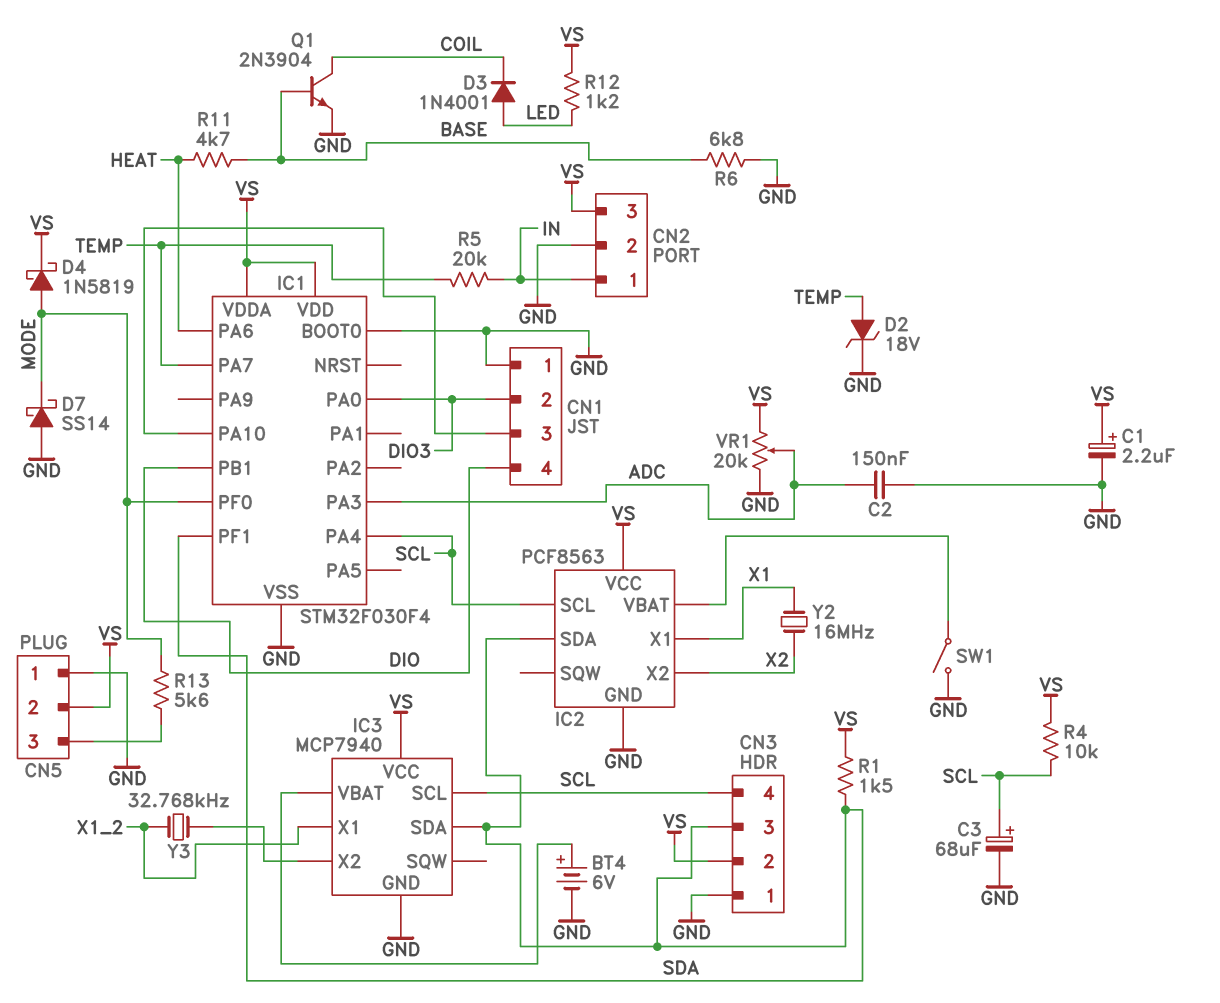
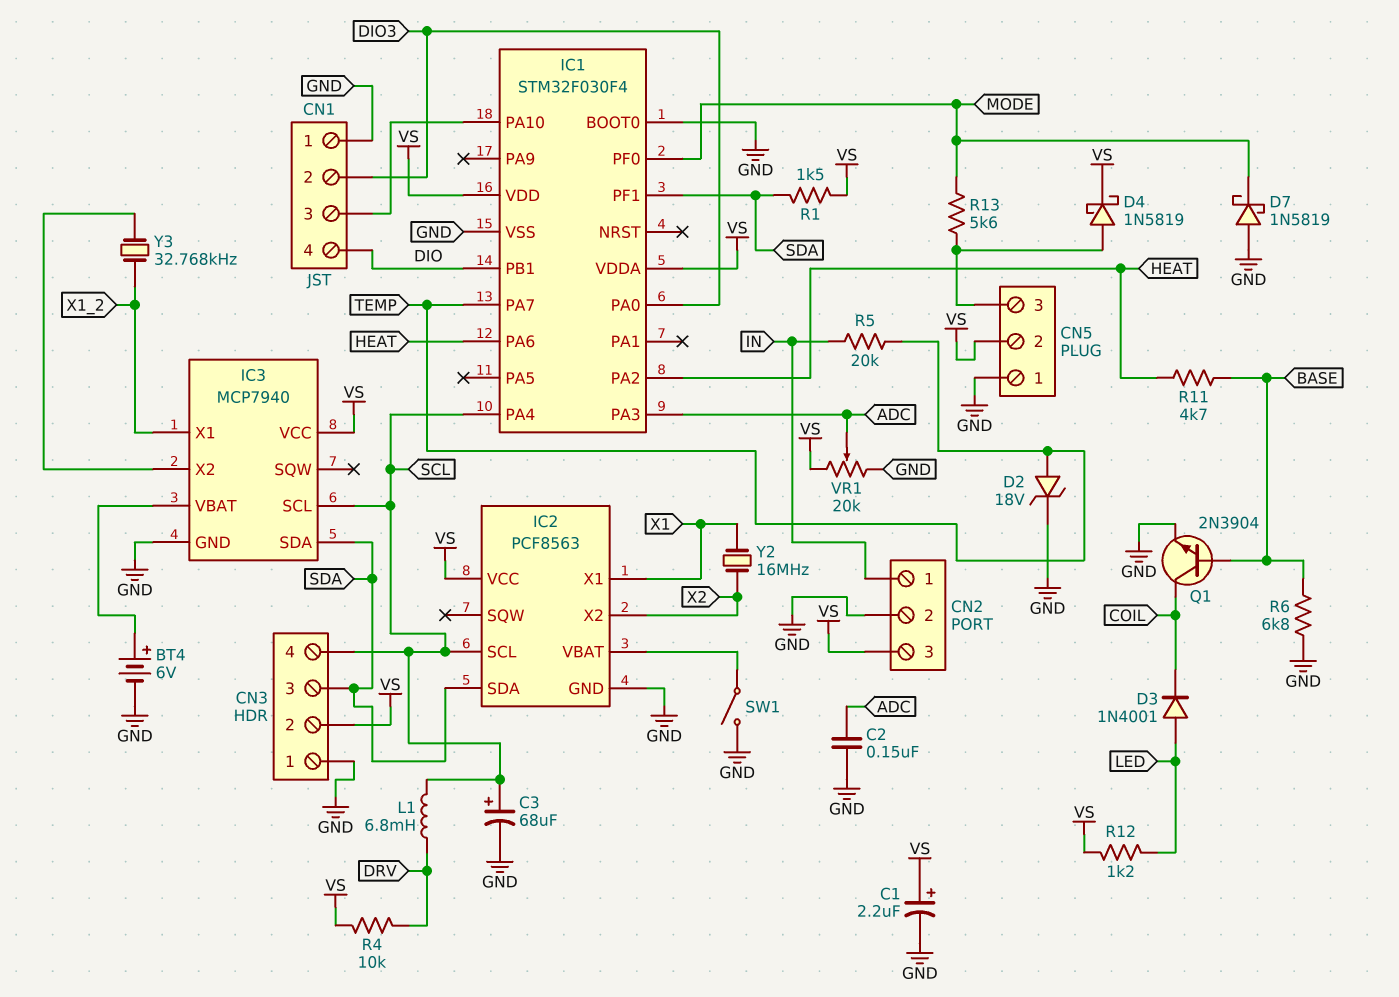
D4: schottky 1N5819 (A MODE, K VS) -> schottky 1N5819 (A CN5/3, K VS)
D7: schottky SS14 (A GND, K MODE) -> schottky 1N5819 (A GND, K MODE)
IC1 pin PA2: none -> HEAT
L1: none -> 6.8mH (DRV, SCL)
R4: 10k (SCL, VS) -> 10k (DRV, VS)

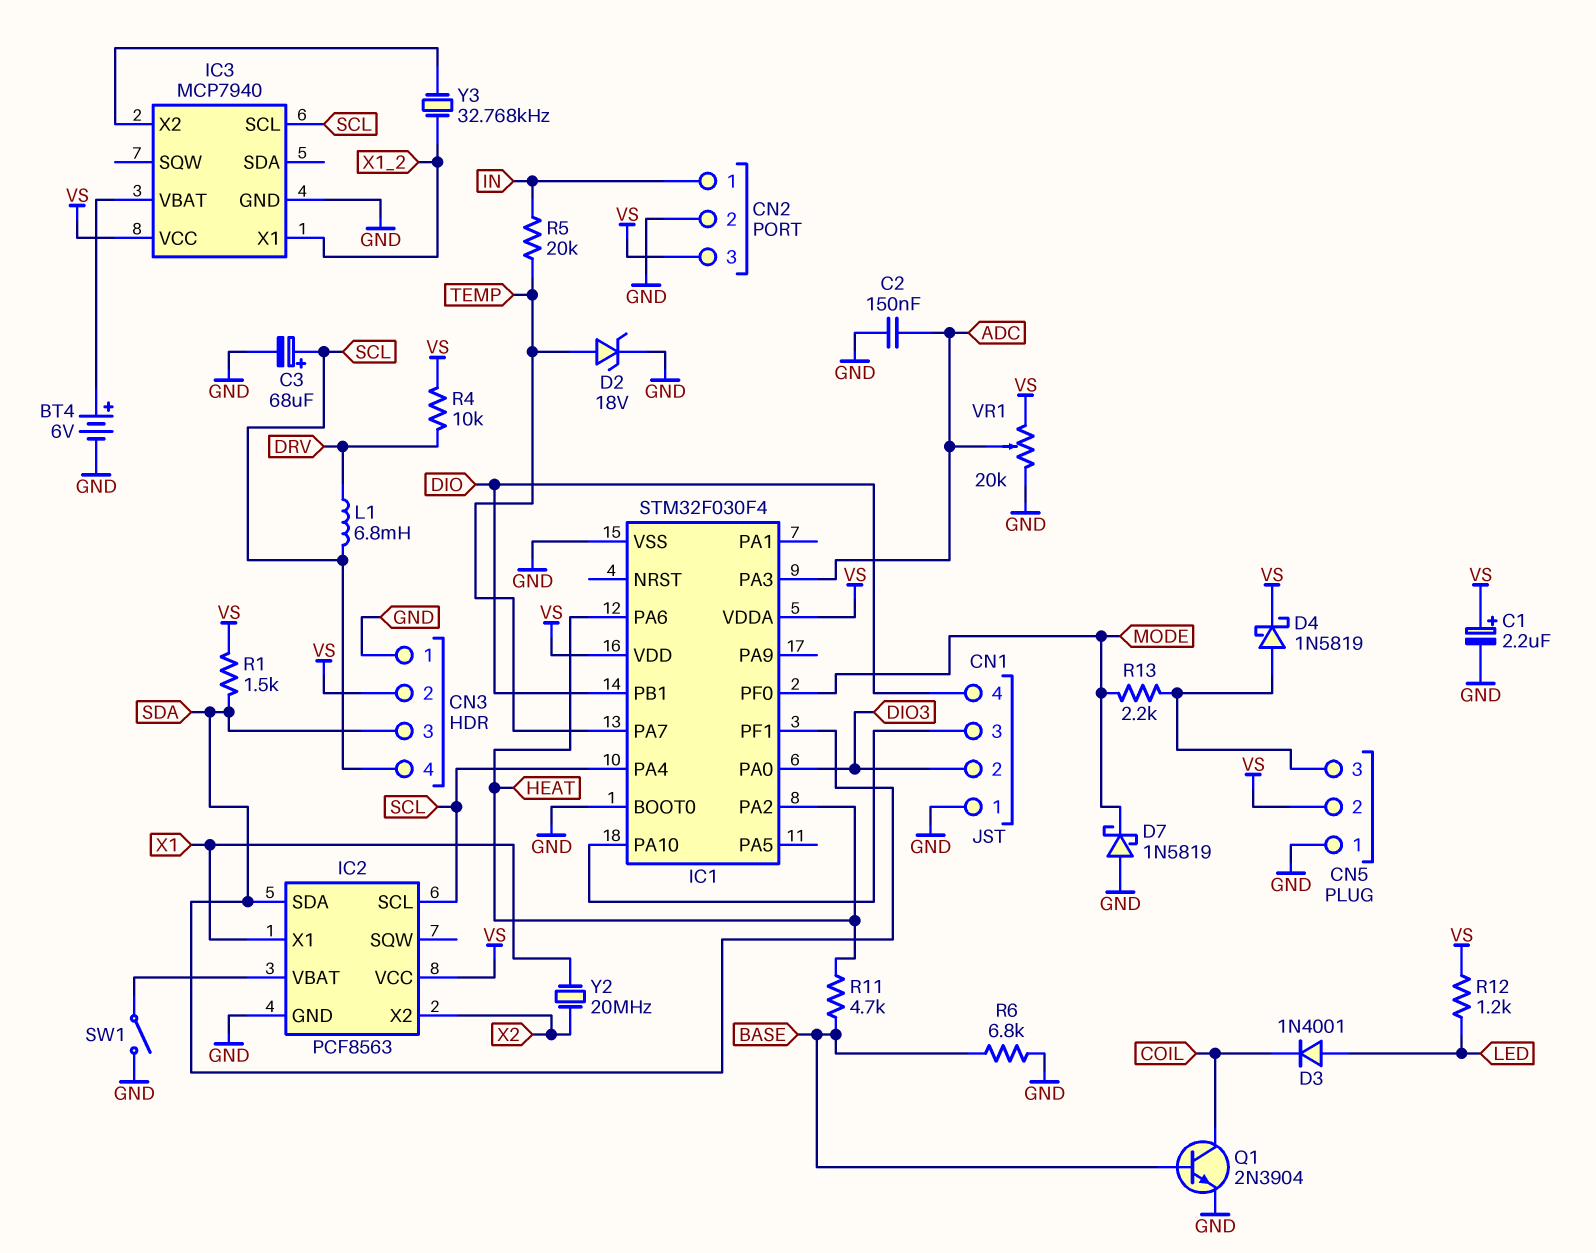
IC3 pin SDA: SDA -> none
R13: 5.6k (CN5/3, MODE) -> 2.2k (CN5/3, MODE)
Y2: 16MHz (X1, X2) -> 20MHz (X1, X2)

